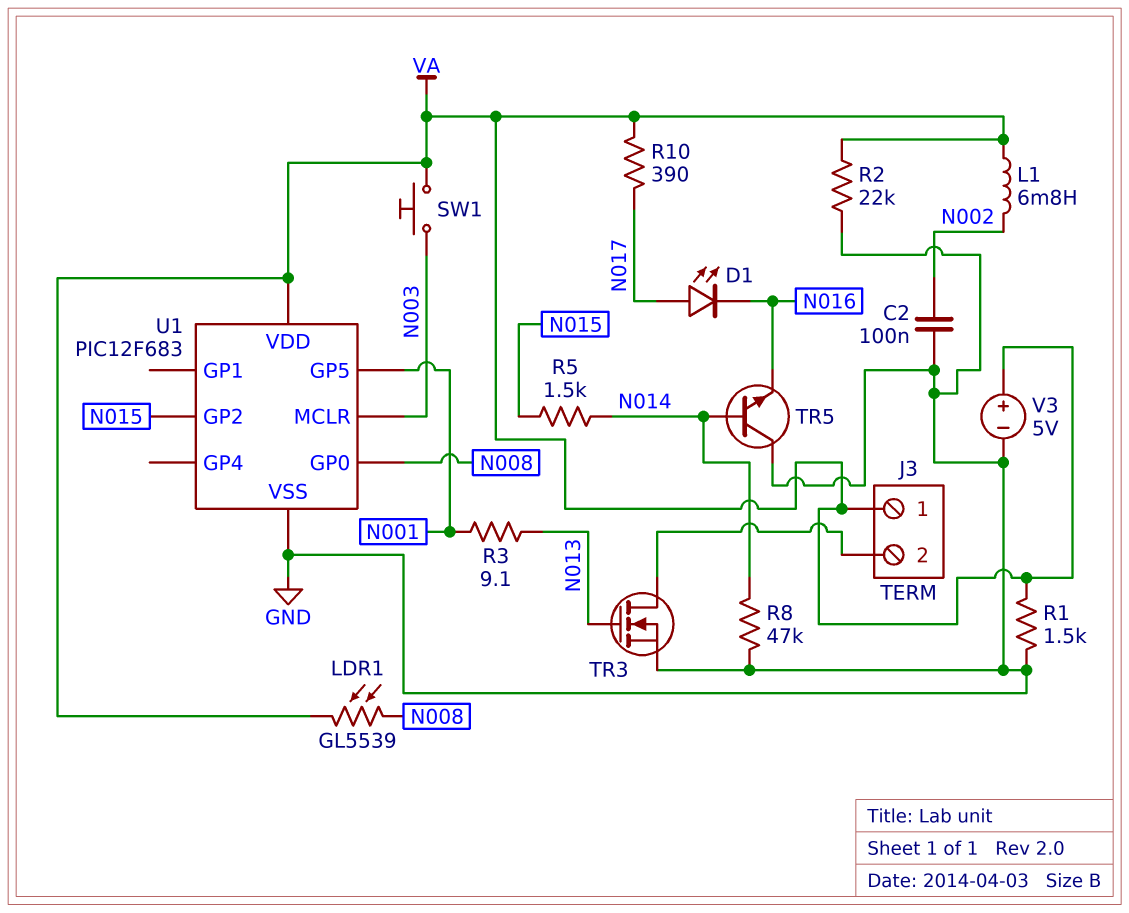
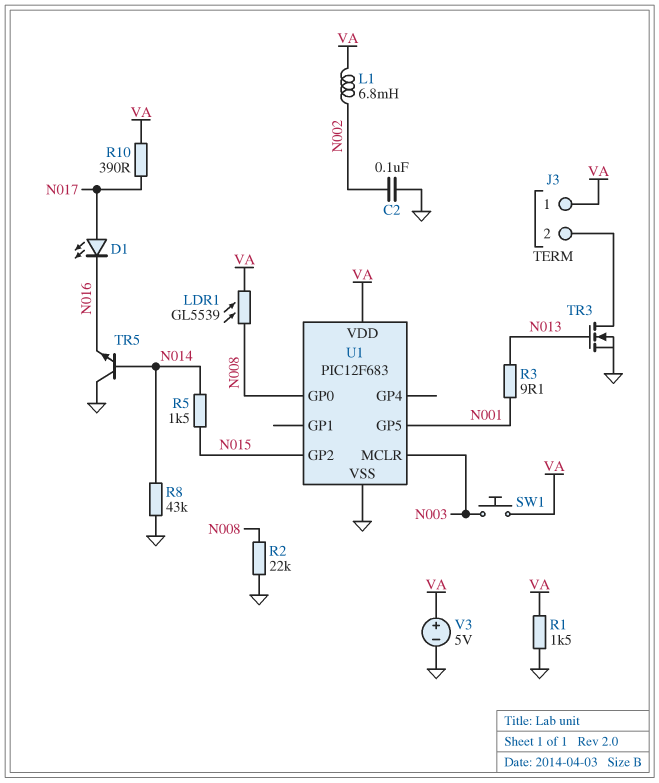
R2: 22k (GND, VA) -> 22k (GND, N008)
R8: 47k (GND, N014) -> 43k (GND, N014)

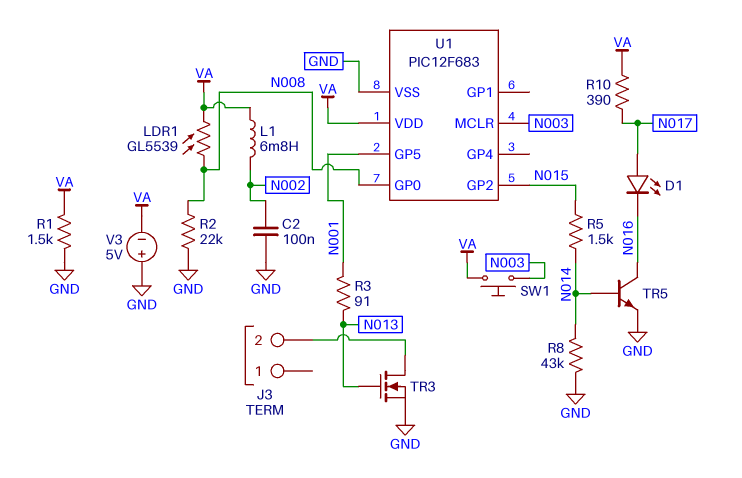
J3 pin 1: VA -> none
R3: 9.1 (N001, N013) -> 91 (N001, N013)
TR5: NPN (B N014, C GND, E N016) -> NPN (B N014, C N016, E GND)
V3: 5V (plus VA, minus GND) -> 5V (plus GND, minus VA)

